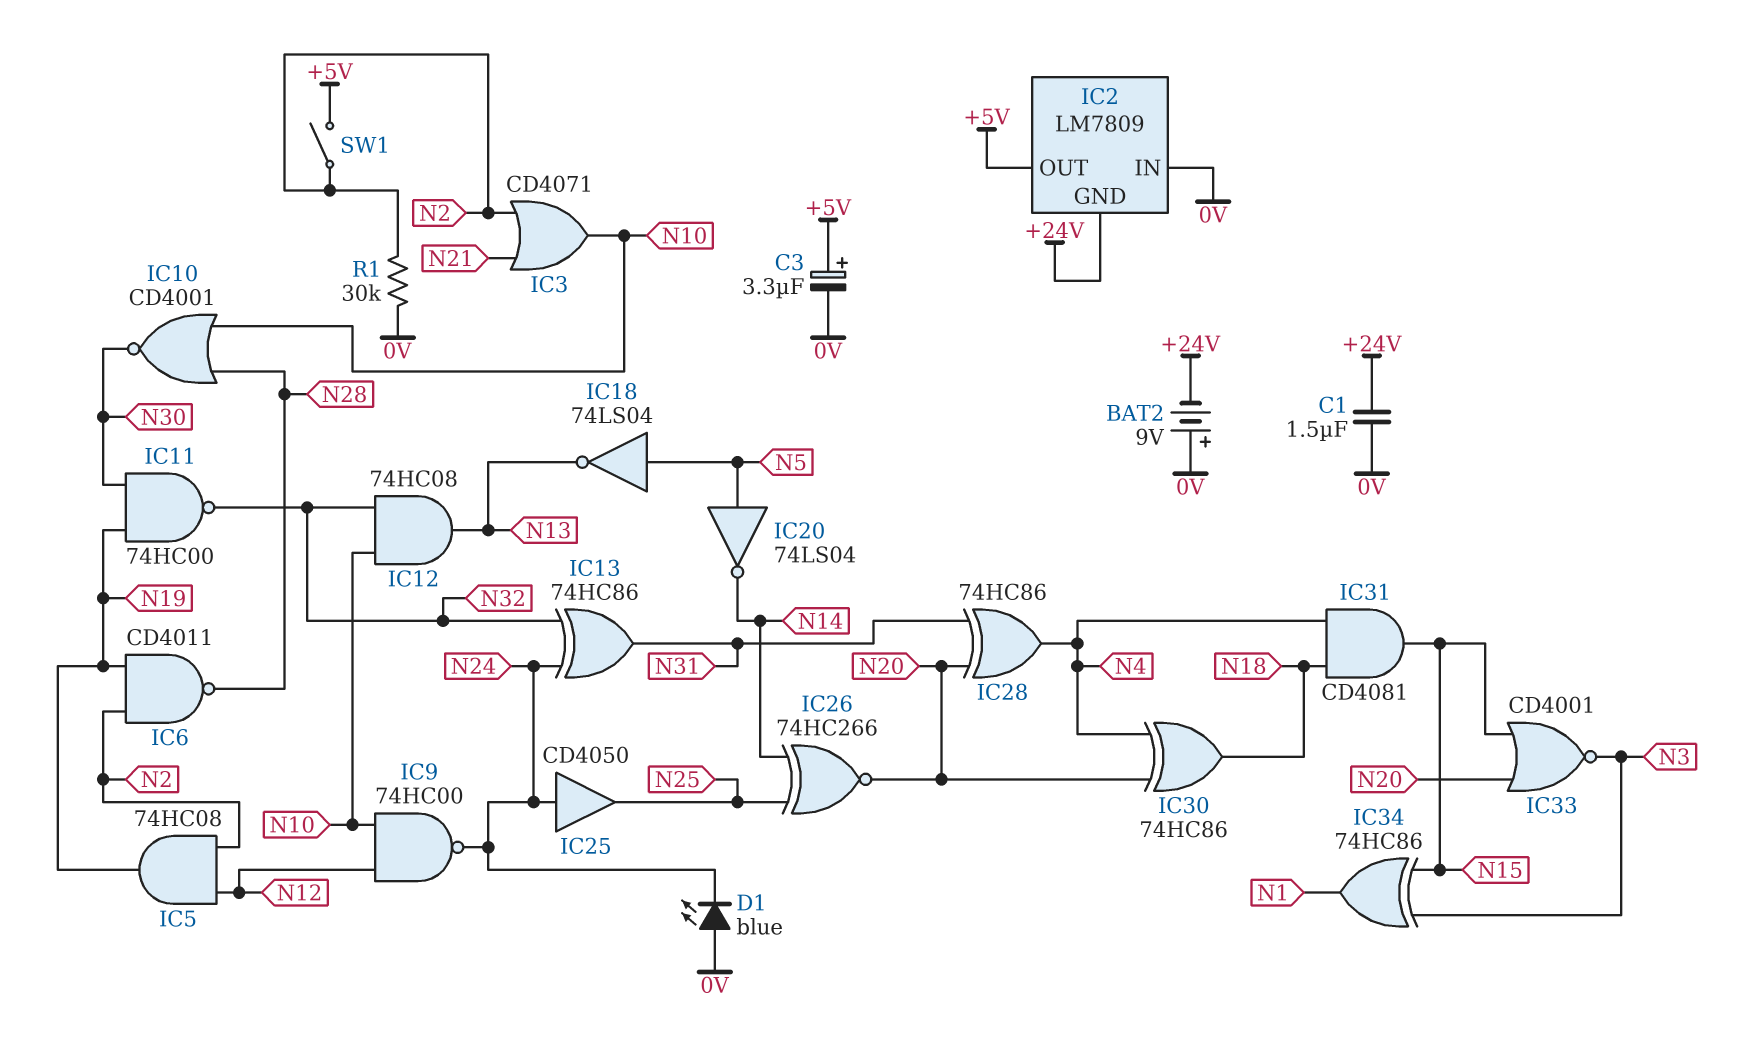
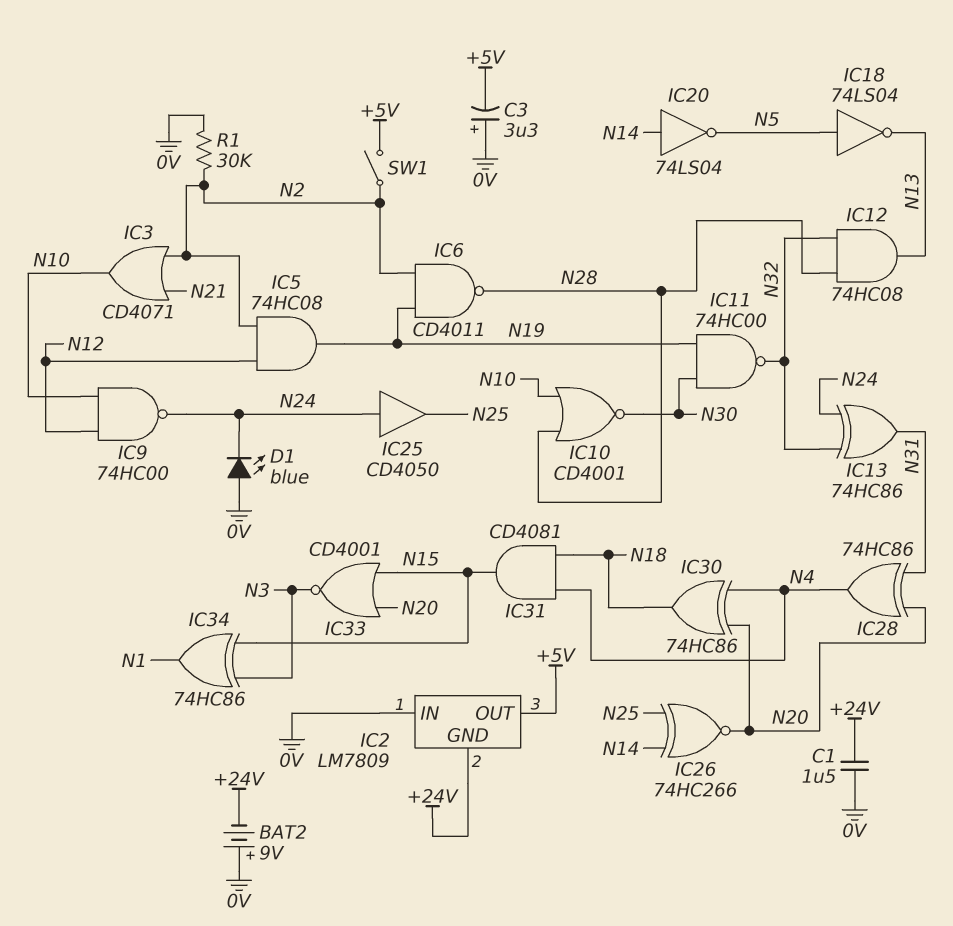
C3: 3.3uF (plus +5V, minus 0V) -> 3.3uF (plus 0V, minus +5V)
IC12: AND 74HC08 (in N10, in N32, out N13) -> AND 74HC08 (in N28, in N32, out N13)
IC20: NOT 74LS04 (in N5, out N14) -> NOT 74LS04 (in N14, out N5)

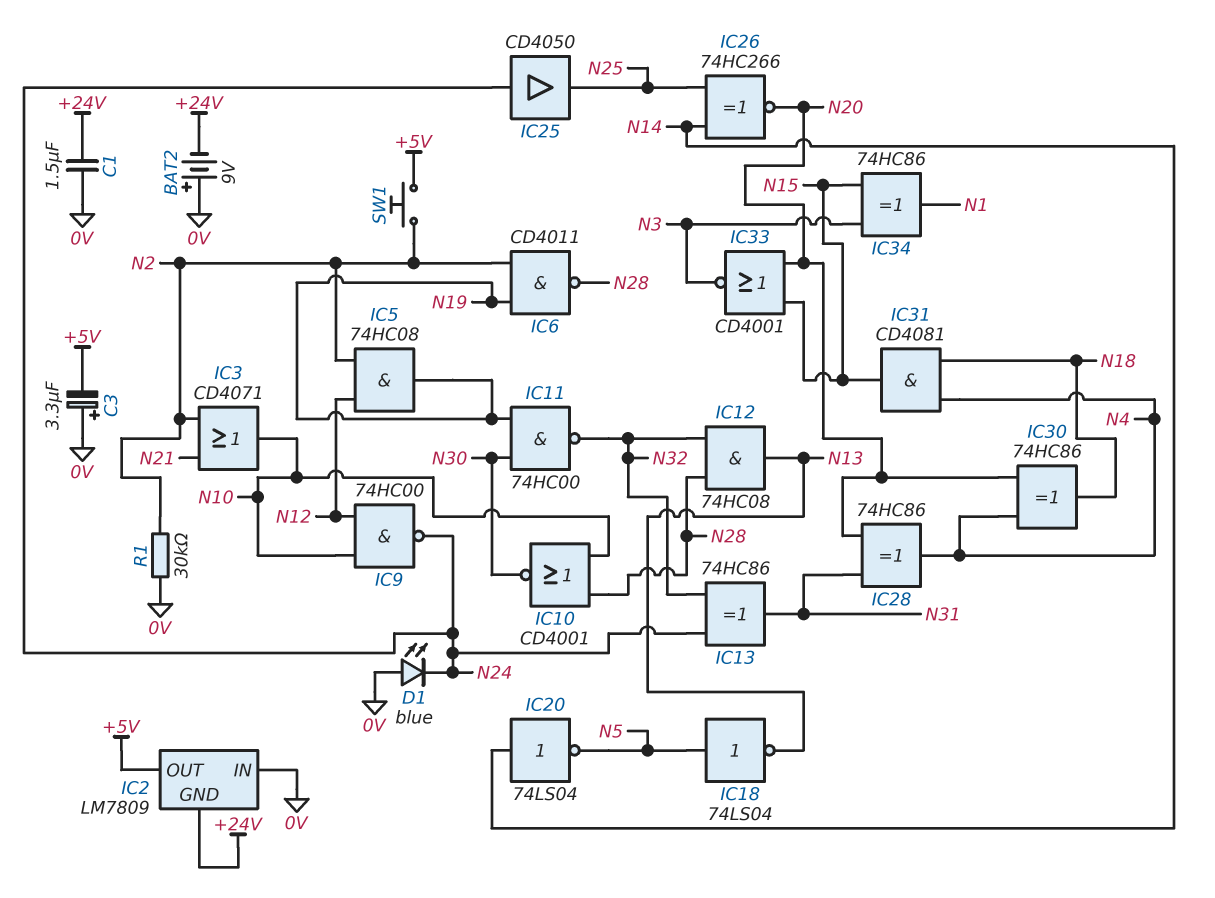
SW1: switch (+5V, N2) -> button (+5V, N2)

